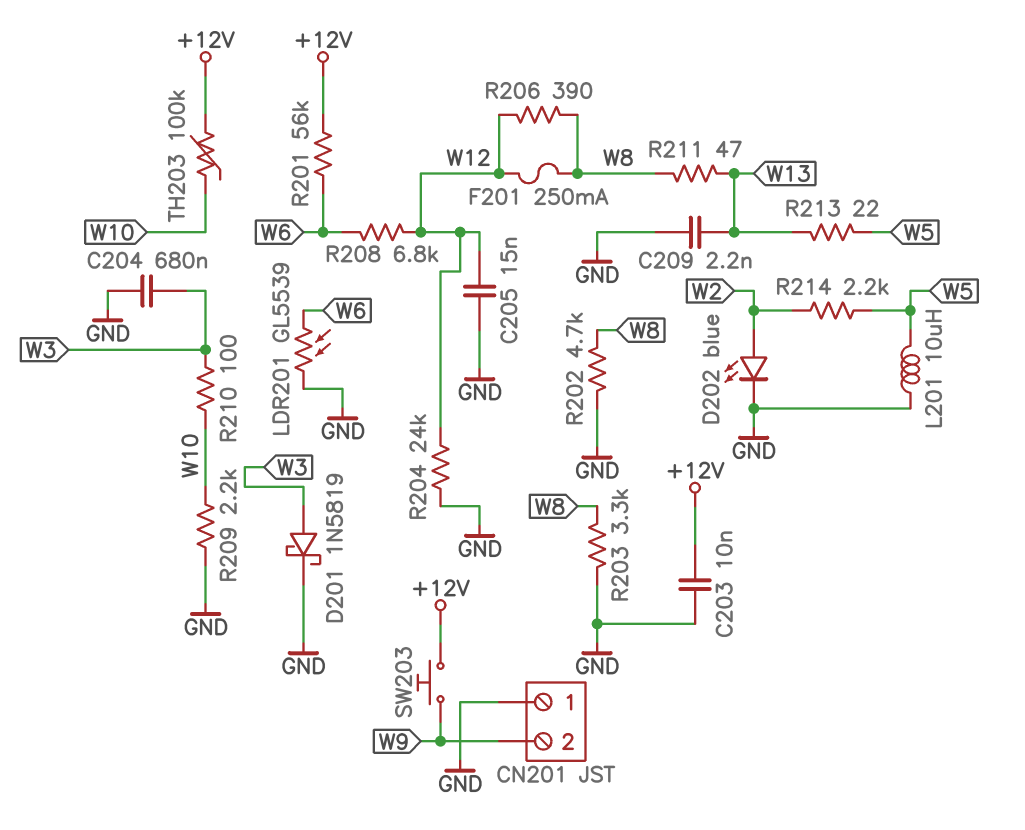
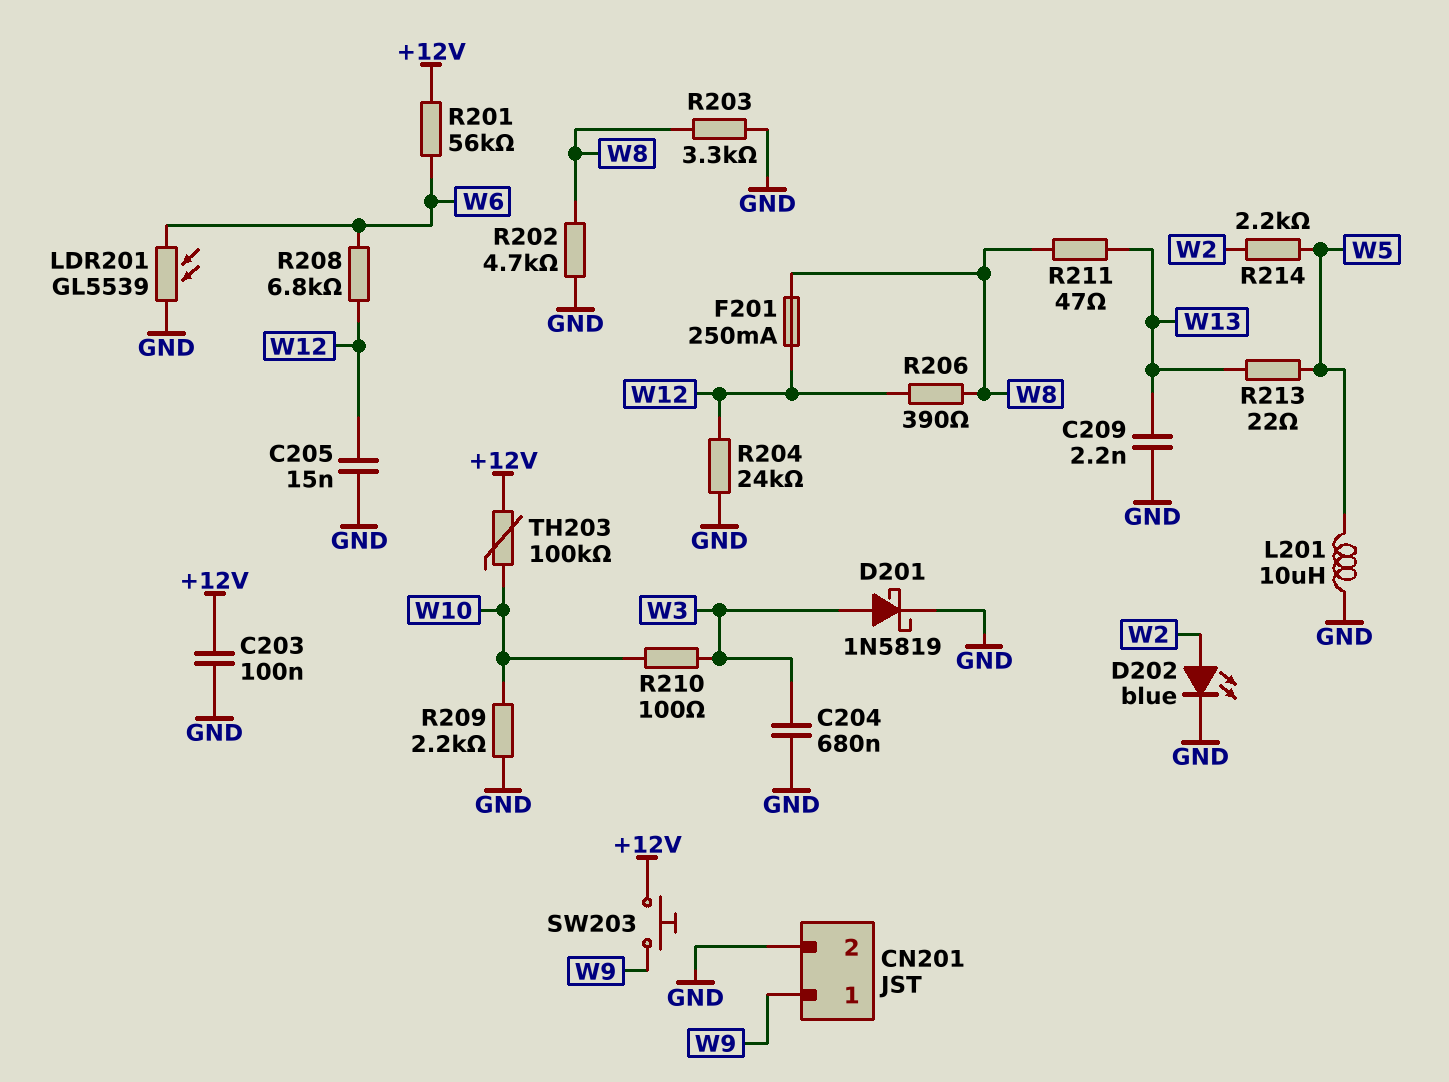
C203: 10nF (+12V, GND) -> 100nF (+12V, GND)
CN201 pin 1: GND -> W9
CN201 pin 2: W9 -> GND

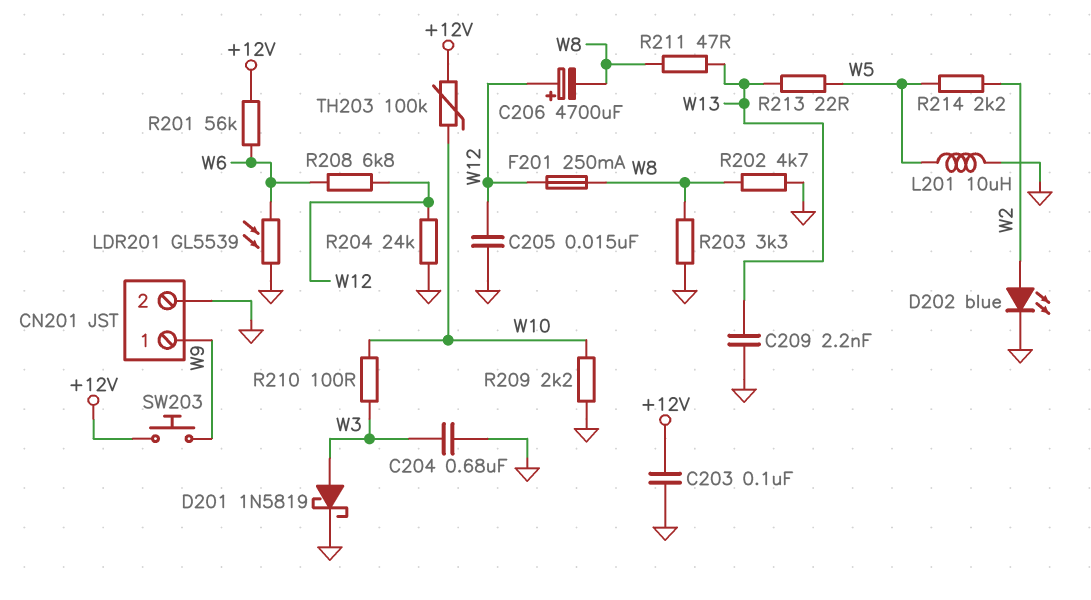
C206: none -> 4700uF (plus W12, minus W8)
R206: 390 (W8, W12) -> none

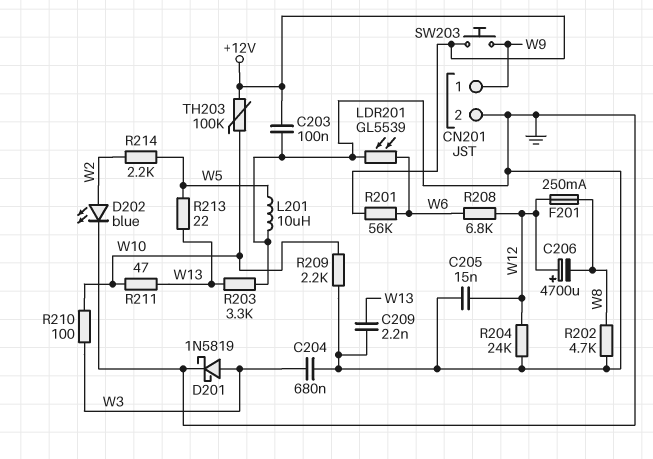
R203: 3.3k (GND, W8) -> 3.3k (GND, W13)
R211: 47 (W8, W13) -> 47 (W10, W13)

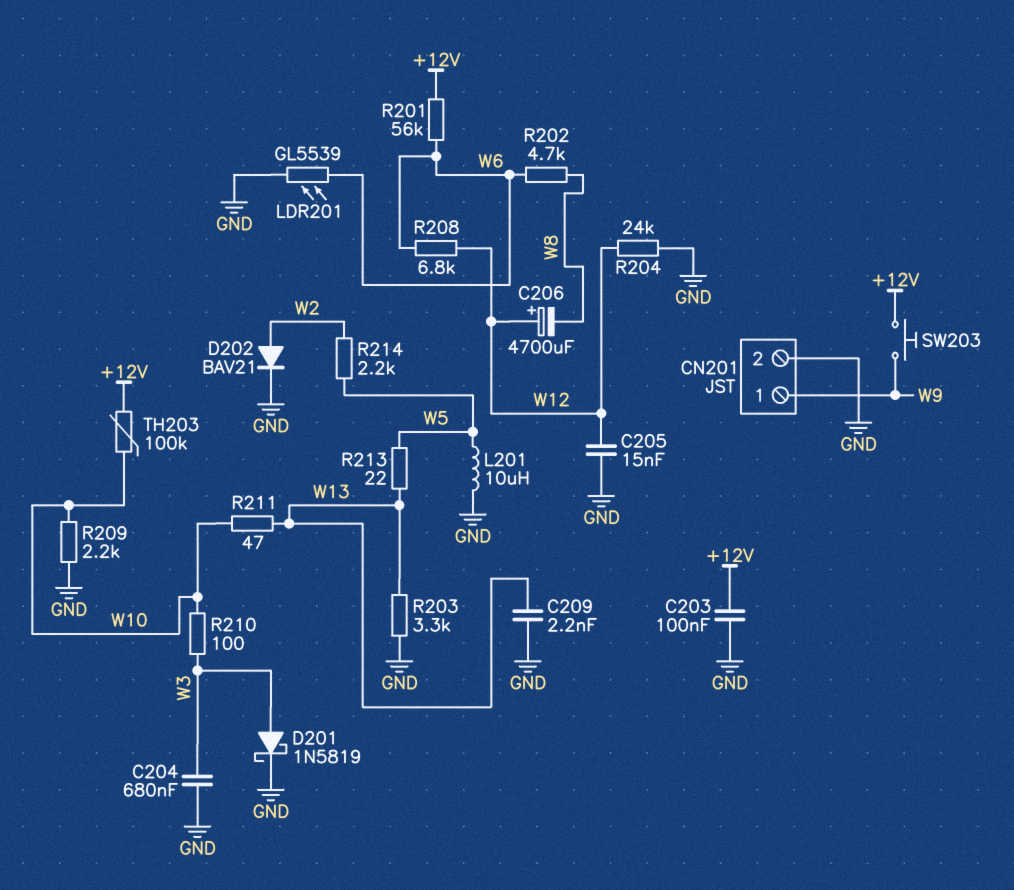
D202: LED blue (A W2, K GND) -> diode BAV21 (A W2, K GND)
F201: 250mA (W8, W12) -> none
R202: 4.7k (GND, W8) -> 4.7k (W6, W8)

